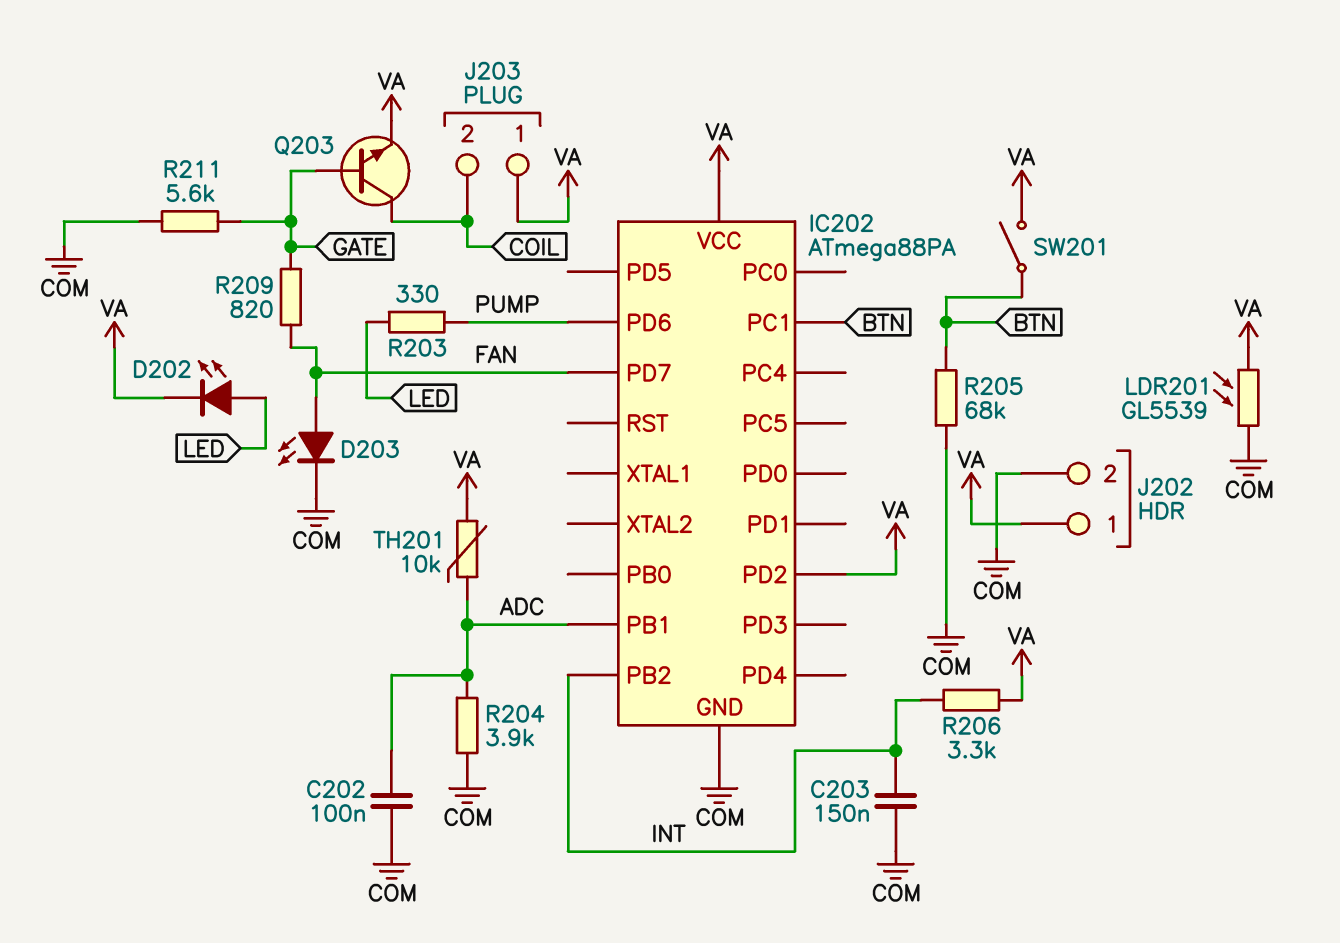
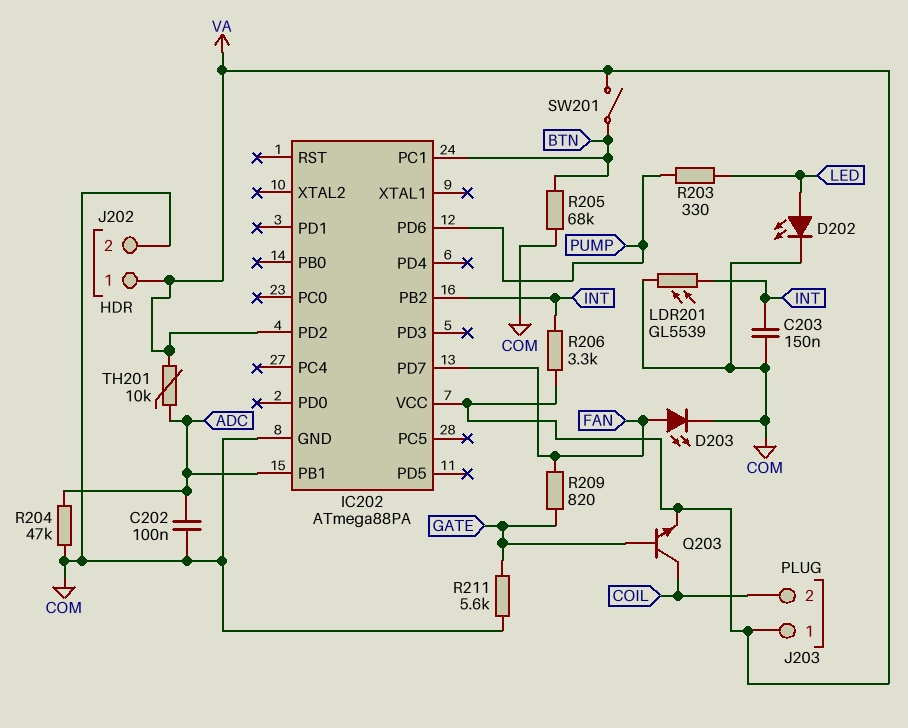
D202: LED (A LED, K VA) -> LED (A LED, K COM)
LDR201: GL5539 (COM, VA) -> GL5539 (COM, INT)
R204: 3.9k (ADC, COM) -> 47k (ADC, COM)

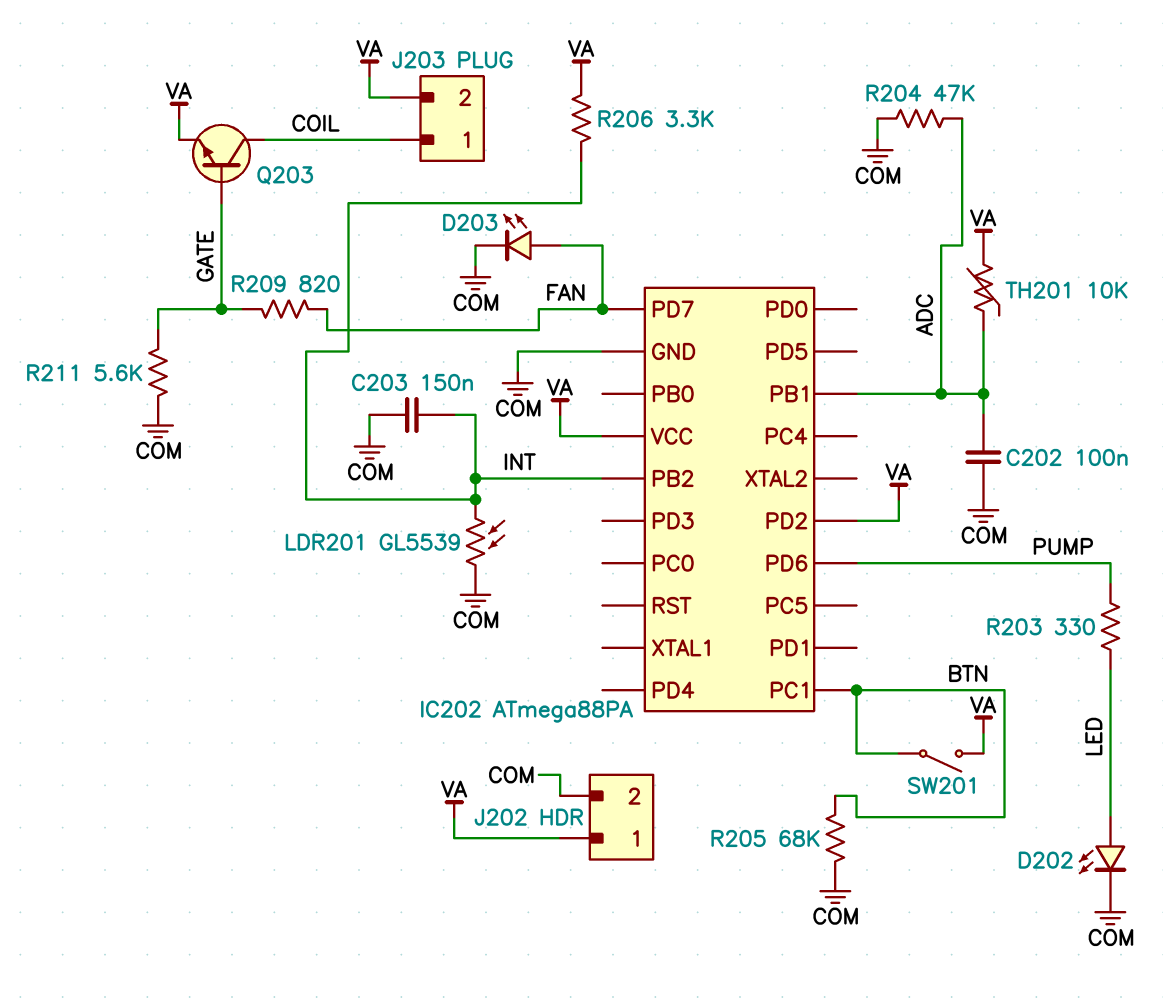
J203 pin 1: VA -> COIL
J203 pin 2: COIL -> VA

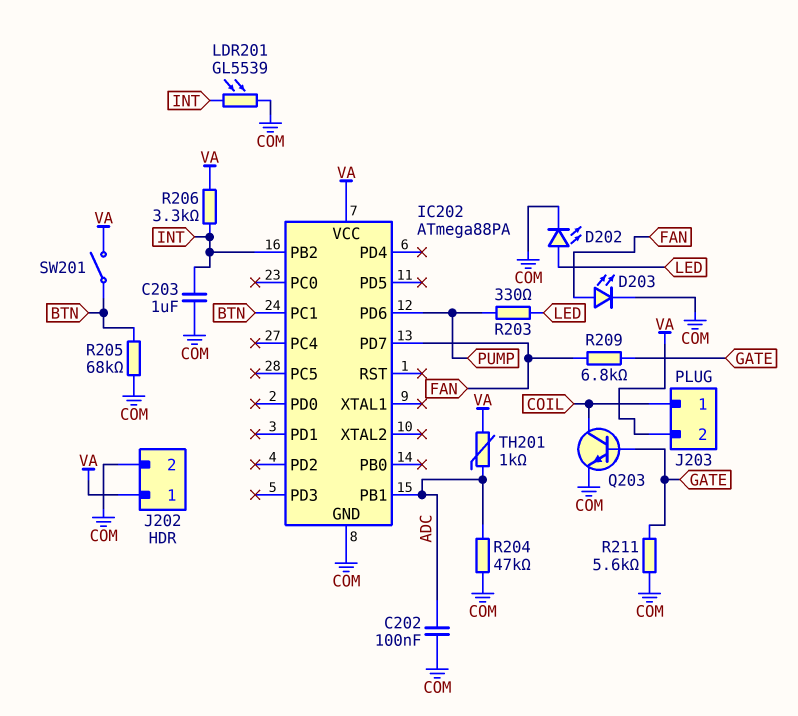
C203: 150nF (COM, INT) -> 1uF (COM, INT)
IC202 pin PD2: VA -> none
Q203: NPN (B GATE, C COIL, E VA) -> NPN (B GATE, C COIL, E COM)
R209: 820 (FAN, GATE) -> 6.8k (FAN, GATE)
TH201: 10k (ADC, VA) -> 1k (ADC, VA)

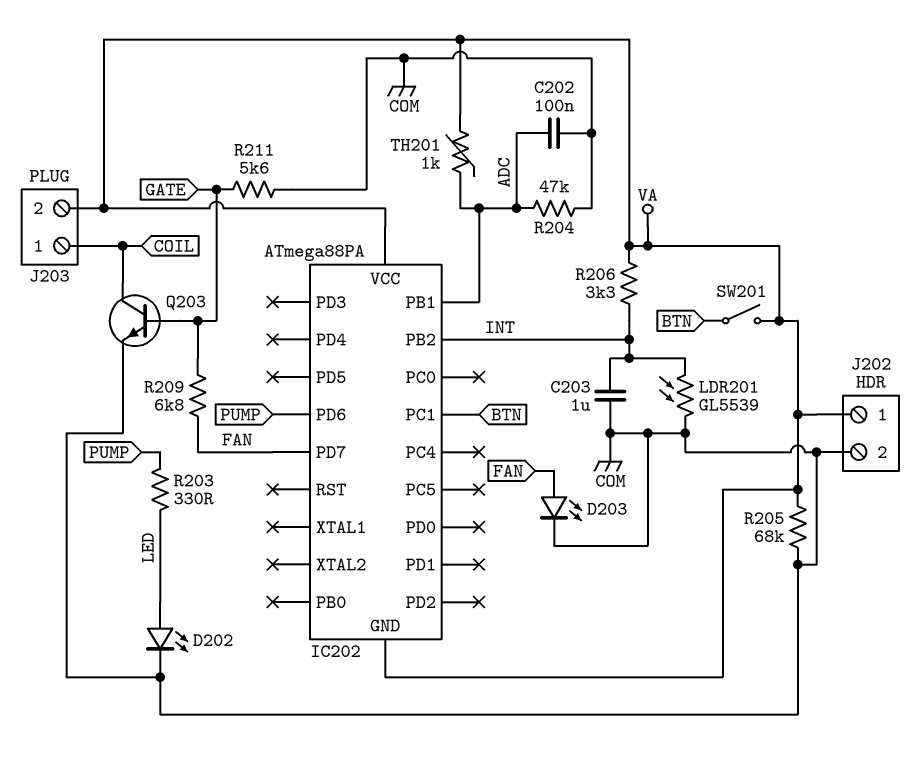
IC202 pin GND: COM -> VA
R205: 68k (BTN, COM) -> 68k (COM, VA)

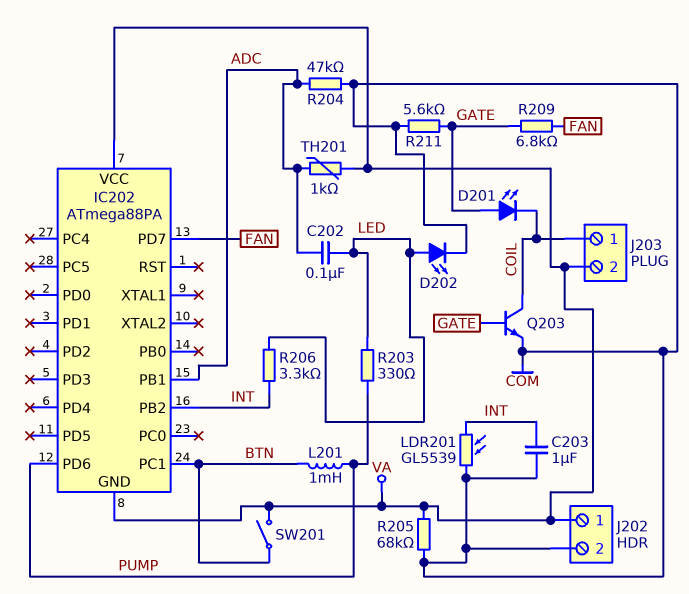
C202: 100nF (ADC, COM) -> 100nF (ADC, LED)
D201: none -> LED (A GATE, K COIL)
D203: LED (A FAN, K COM) -> none
L201: none -> 1mH (BTN, PUMP)
R206: 3.3k (INT, VA) -> 3.3k (INT, LED)

